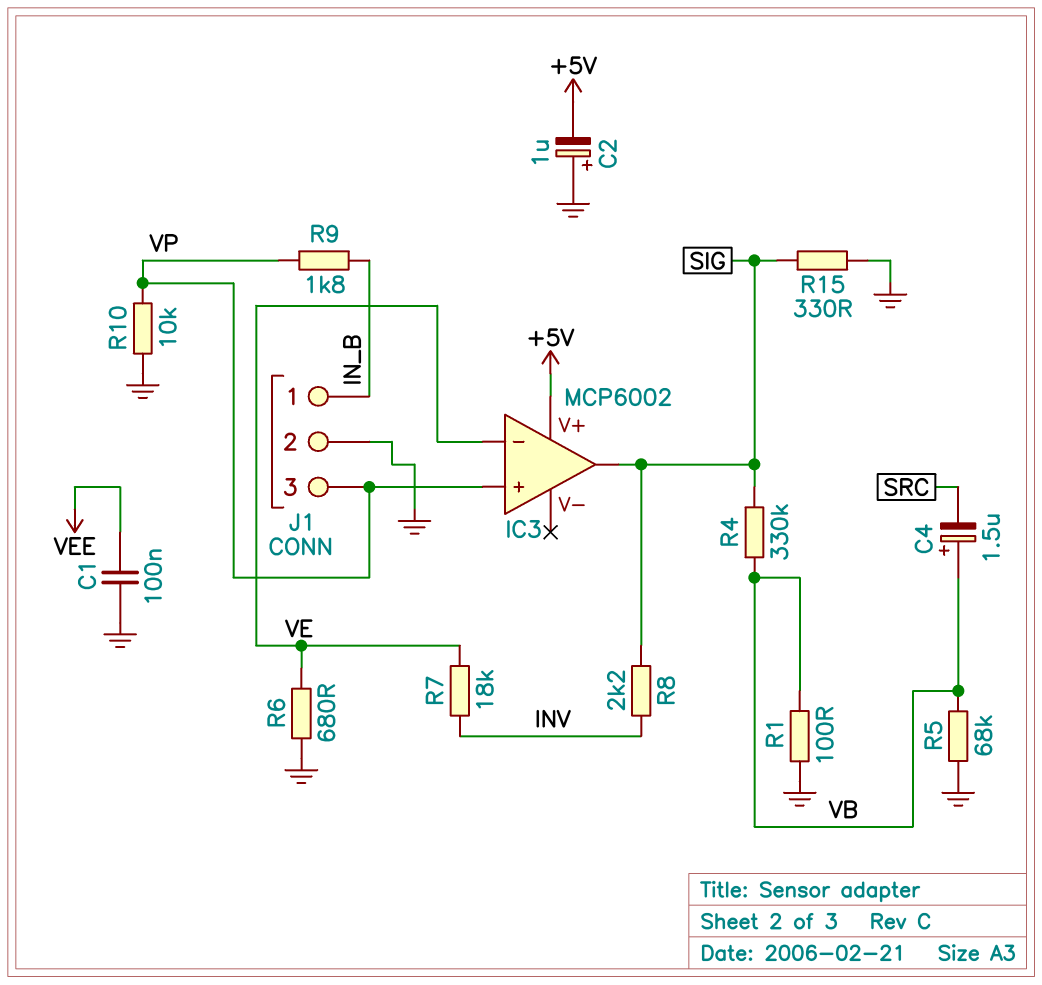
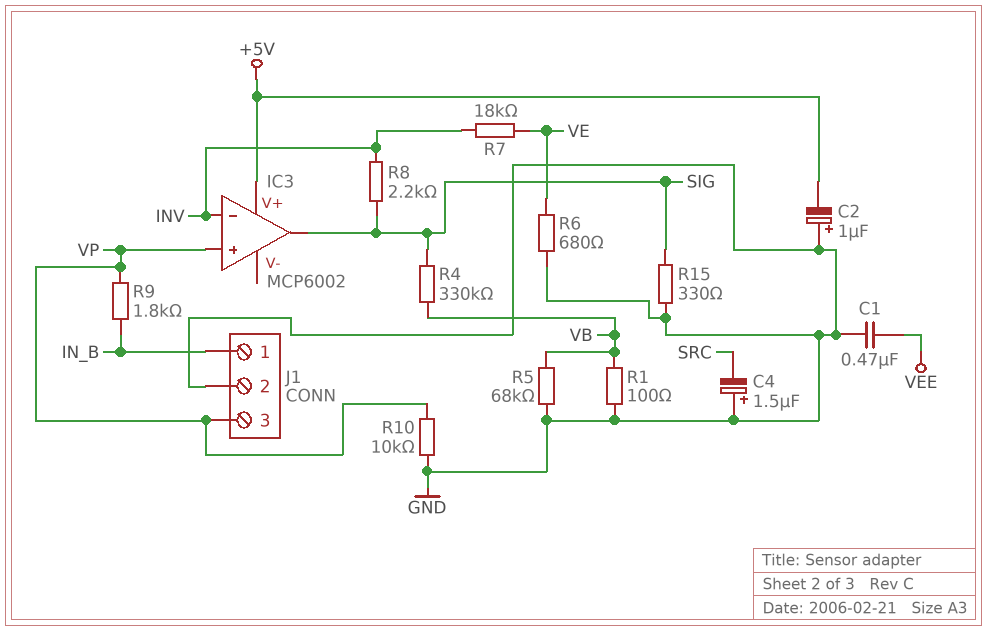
C1: 100nF (GND, VEE) -> 470nF (GND, VEE)
C4: 1.5uF (plus VB, minus SRC) -> 1.5uF (plus GND, minus SRC)
IC3 pin in-: VE -> INV

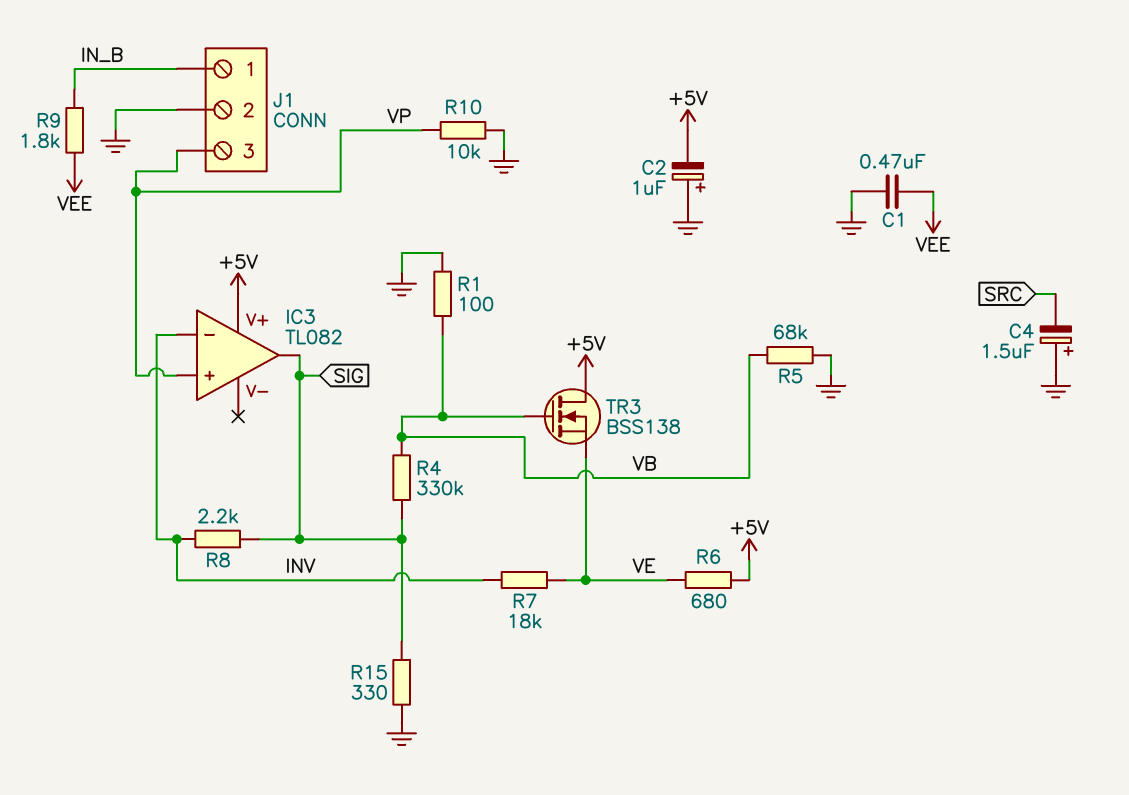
IC3: MCP6002 -> TL082
R6: 680 (GND, VE) -> 680 (+5V, VE)
R9: 1.8k (IN_B, VP) -> 1.8k (IN_B, VEE)
TR3: none -> NMOS BSS138 (G VB, D +5V, S VE)

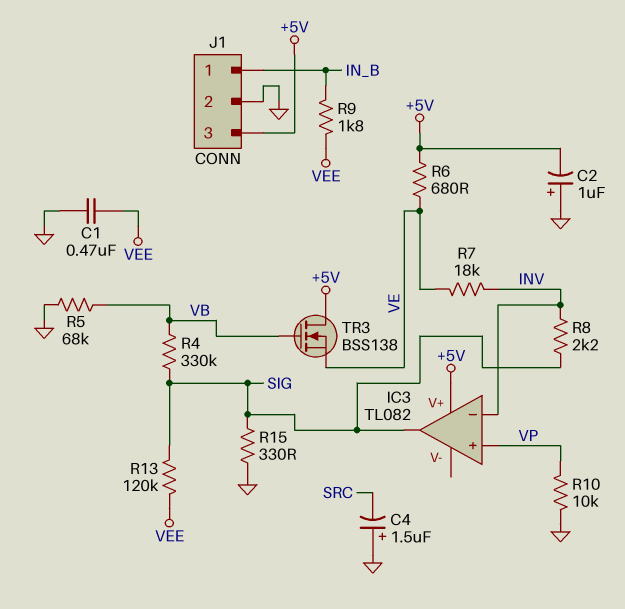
J1 pin 3: VP -> +5V
R1: 100 (GND, VB) -> none
R13: none -> 120k (SIG, VEE)

